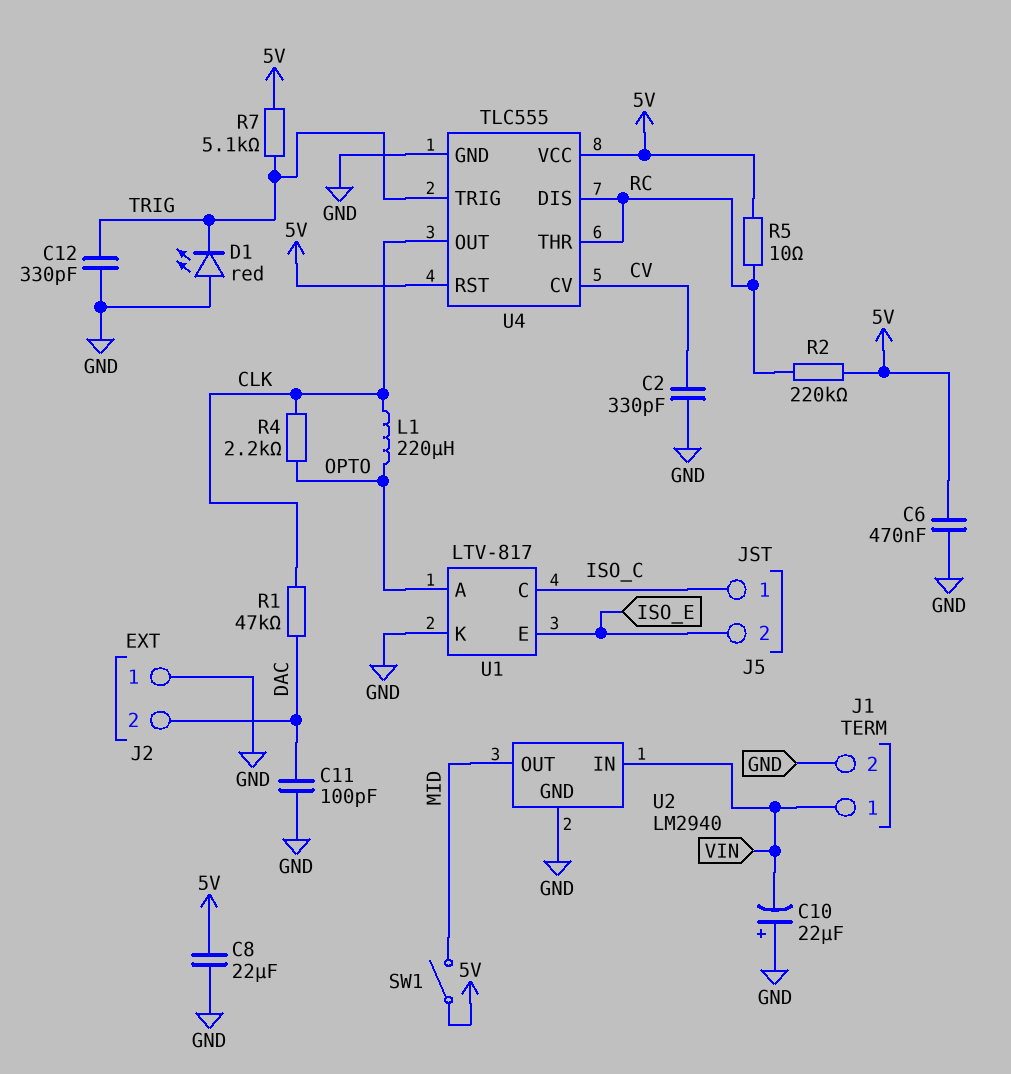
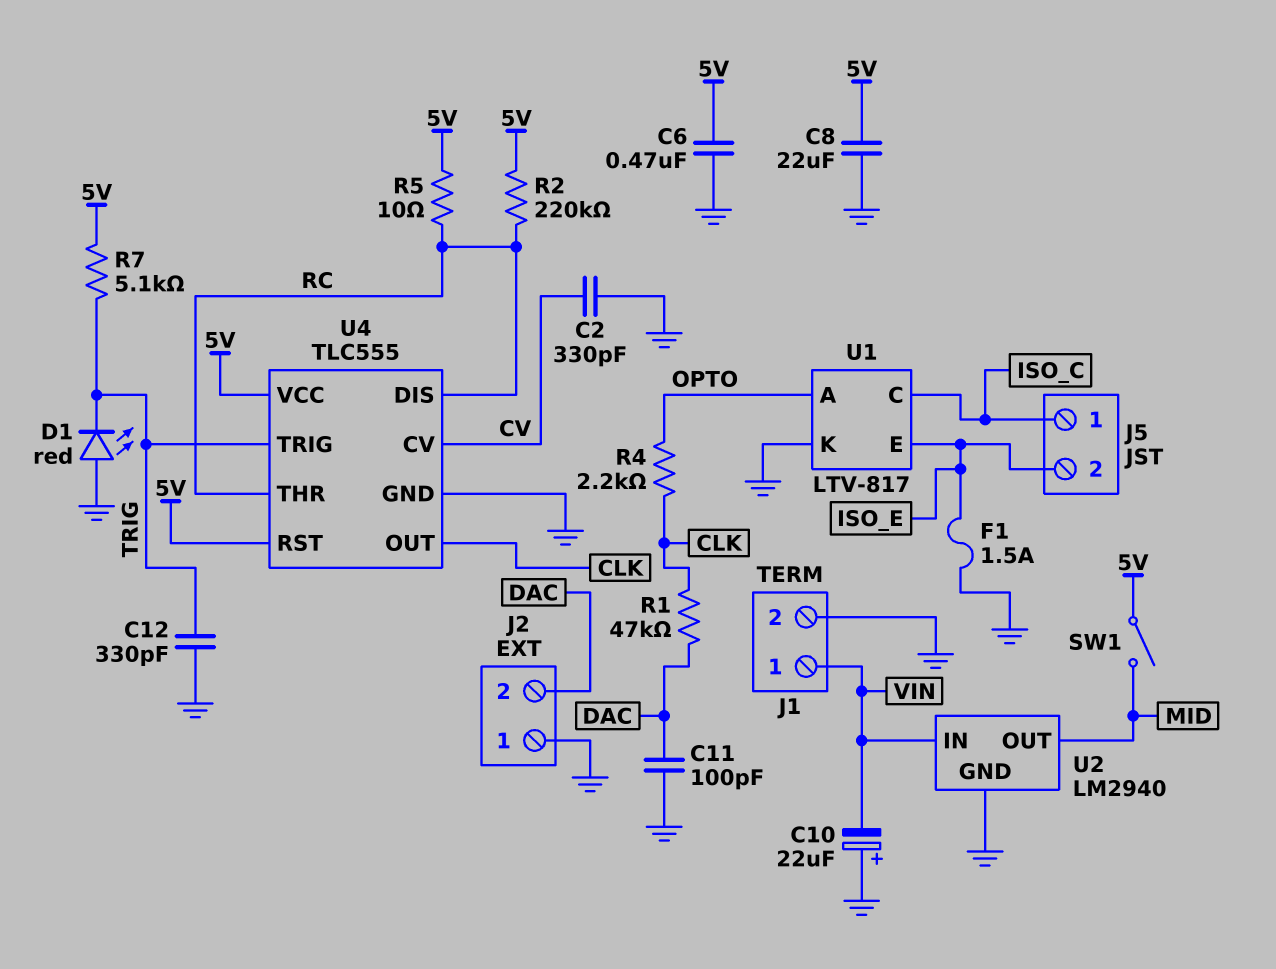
F1: none -> 1.5A (GND, ISO_E)
L1: 220uH (CLK, OPTO) -> none

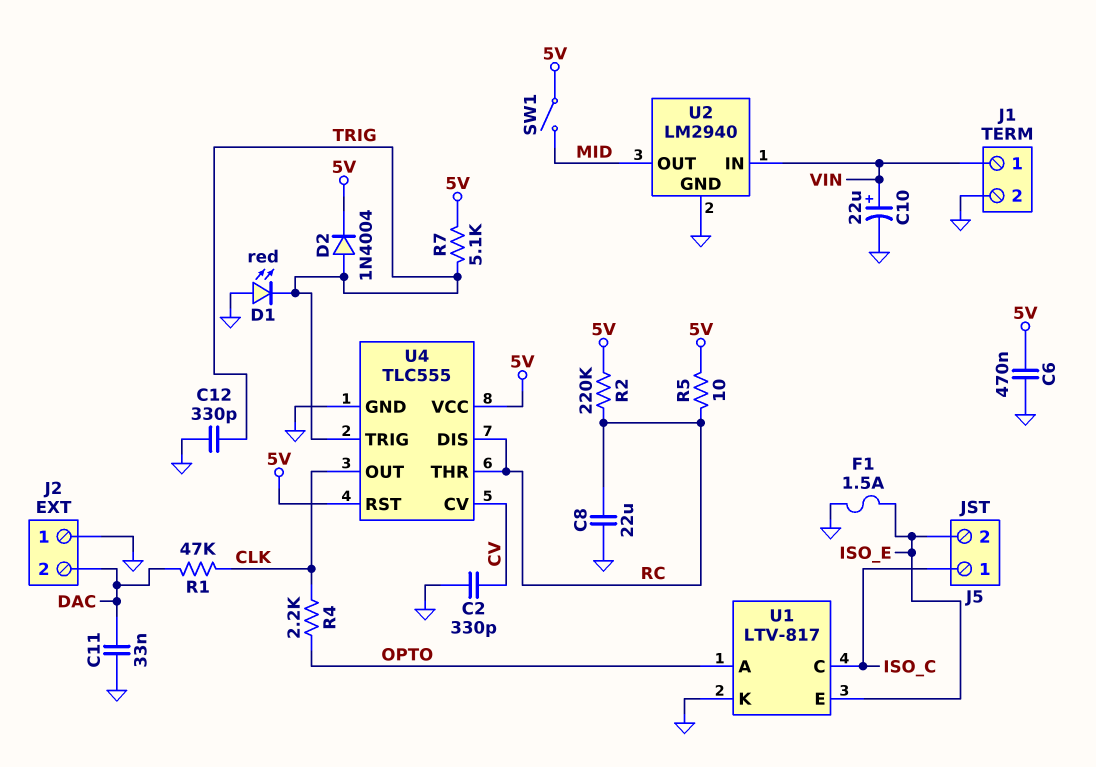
C8: 22uF (5V, GND) -> 22uF (GND, RC)
C10: 22uF (plus GND, minus VIN) -> 22uF (plus VIN, minus GND)
C11: 100pF (DAC, GND) -> 33nF (DAC, GND)
D2: none -> diode 1N4004 (A TRIG, K 5V)

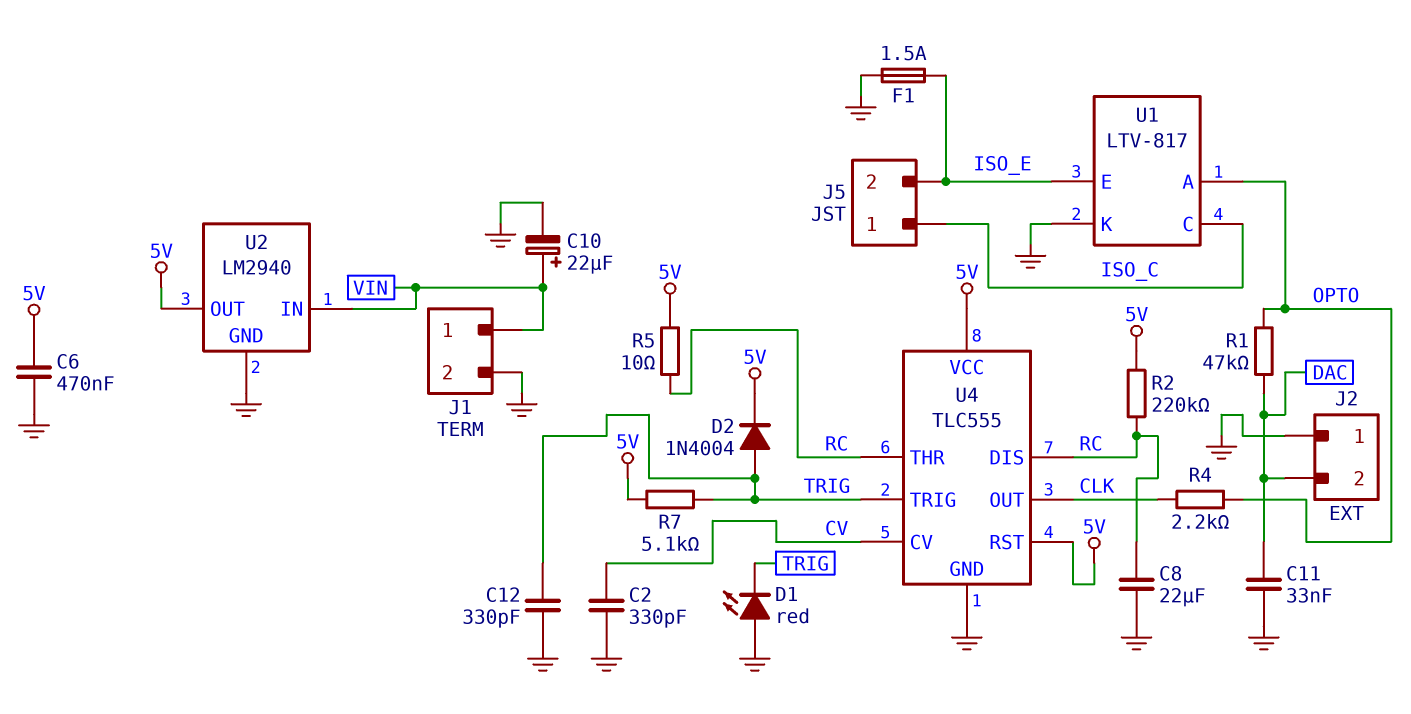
R1: 47k (CLK, DAC) -> 47k (DAC, OPTO)
SW1: switch (5V, MID) -> none
U2 pin OUT: MID -> 5V

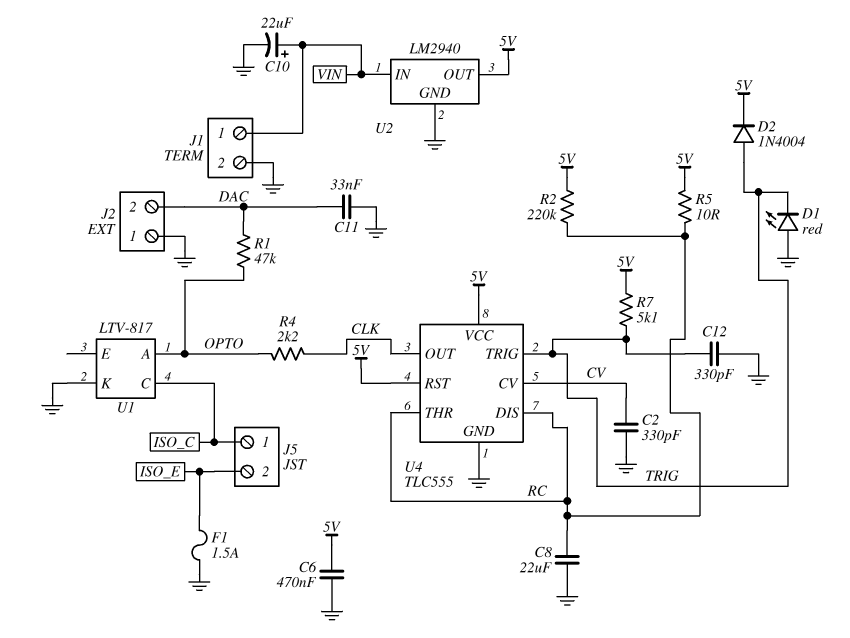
U1 pin E: ISO_E -> none

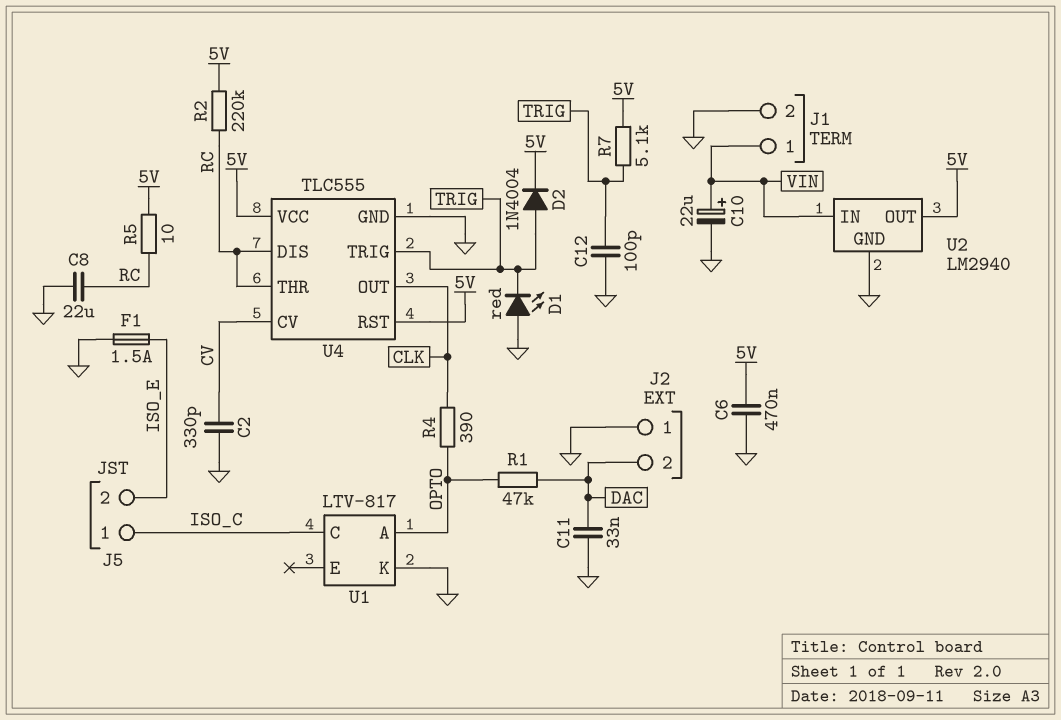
C12: 330pF (GND, TRIG) -> 100pF (GND, TRIG)
R4: 2.2k (CLK, OPTO) -> 390 (CLK, OPTO)

